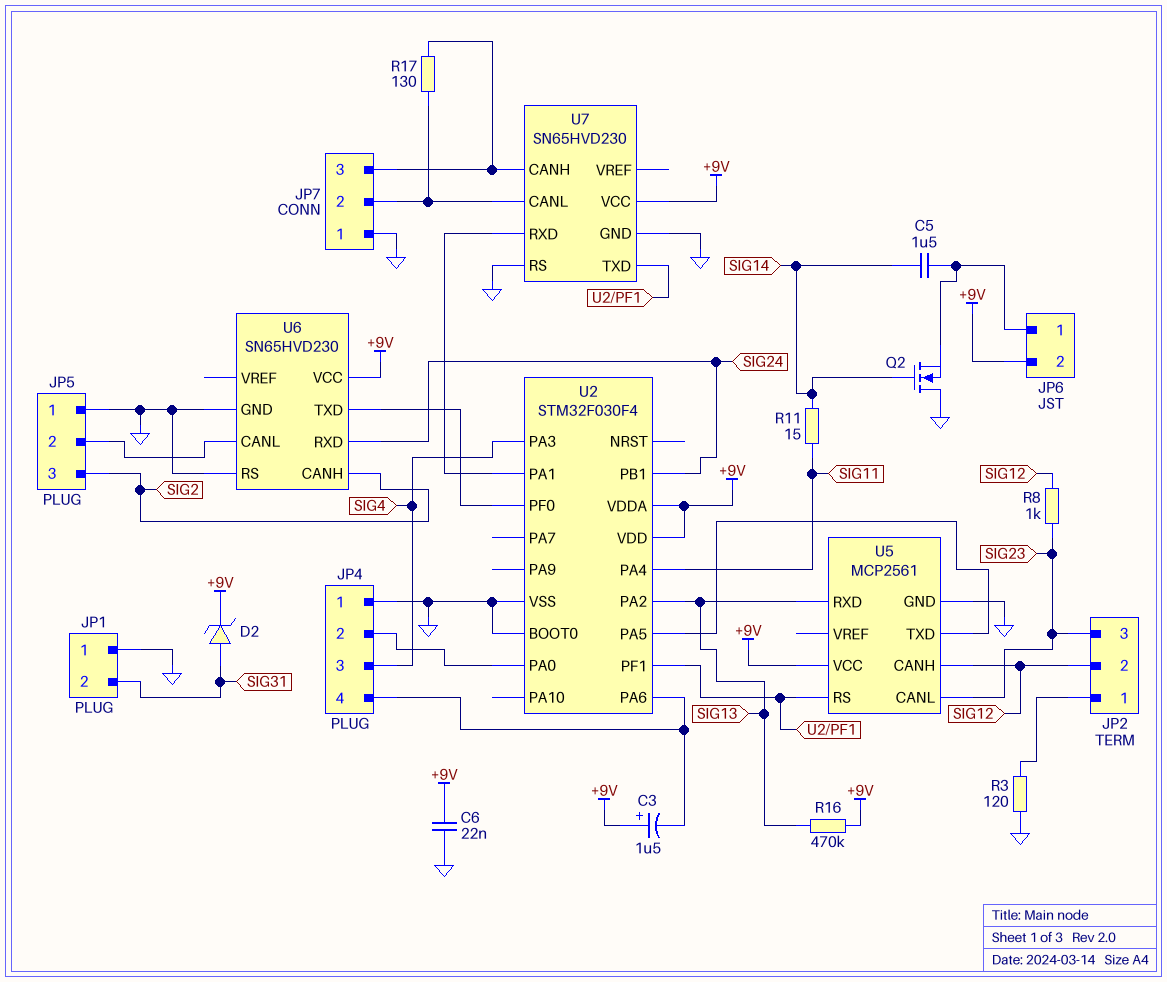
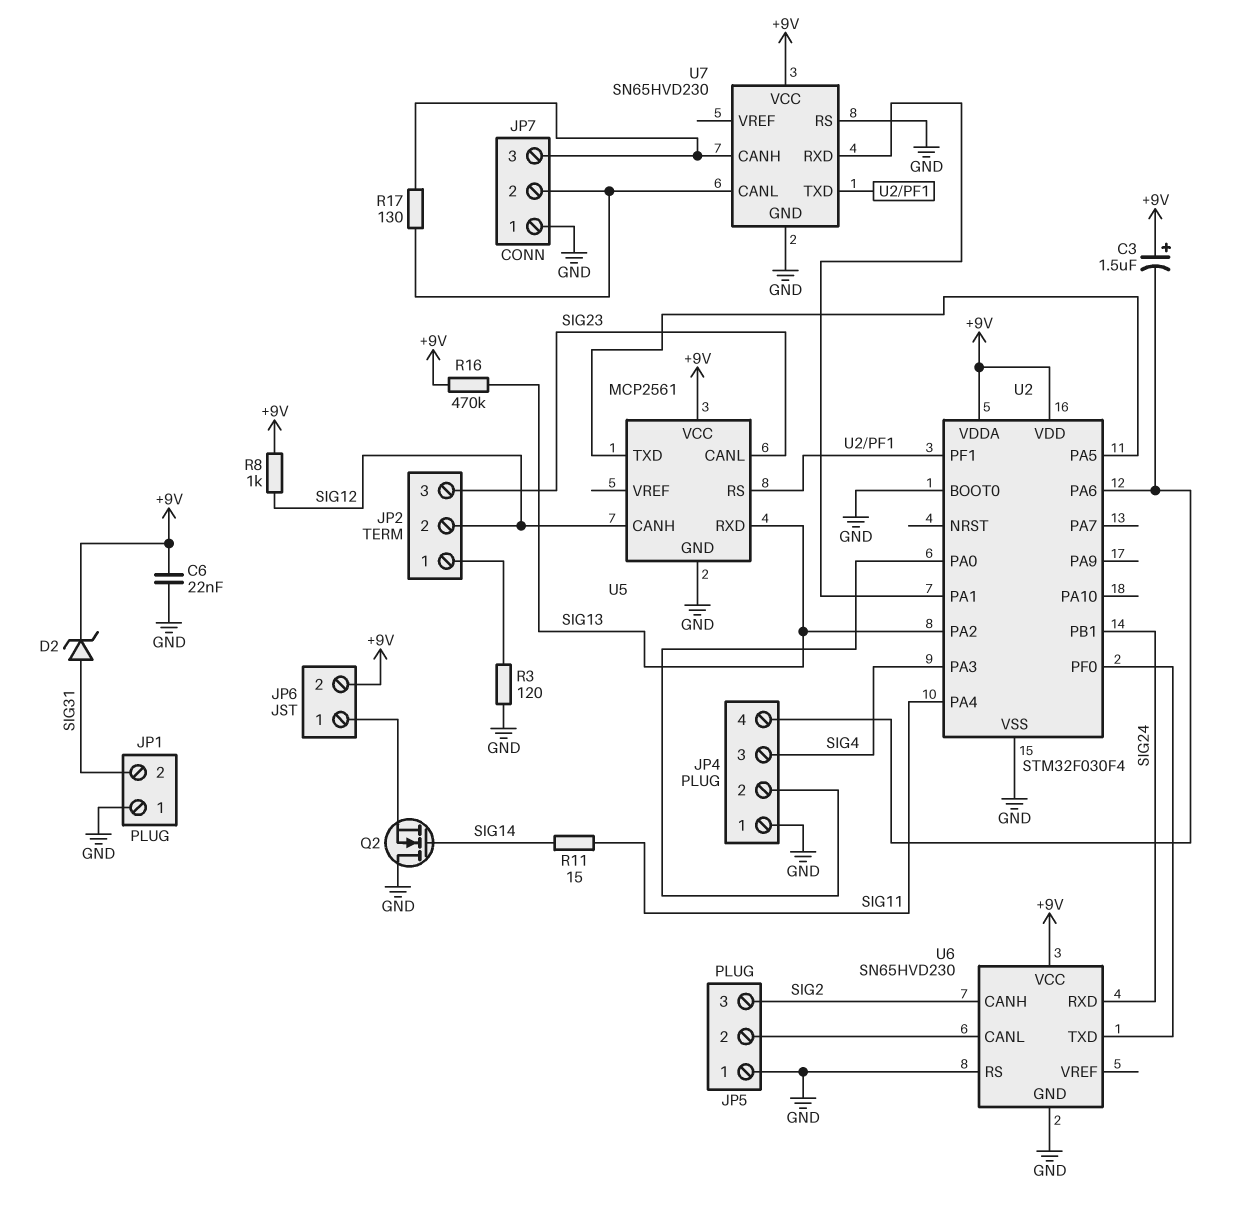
C5: 1.5uF (JP6/1, SIG14) -> none
R8: 1k (SIG12, SIG23) -> 1k (+9V, SIG12)

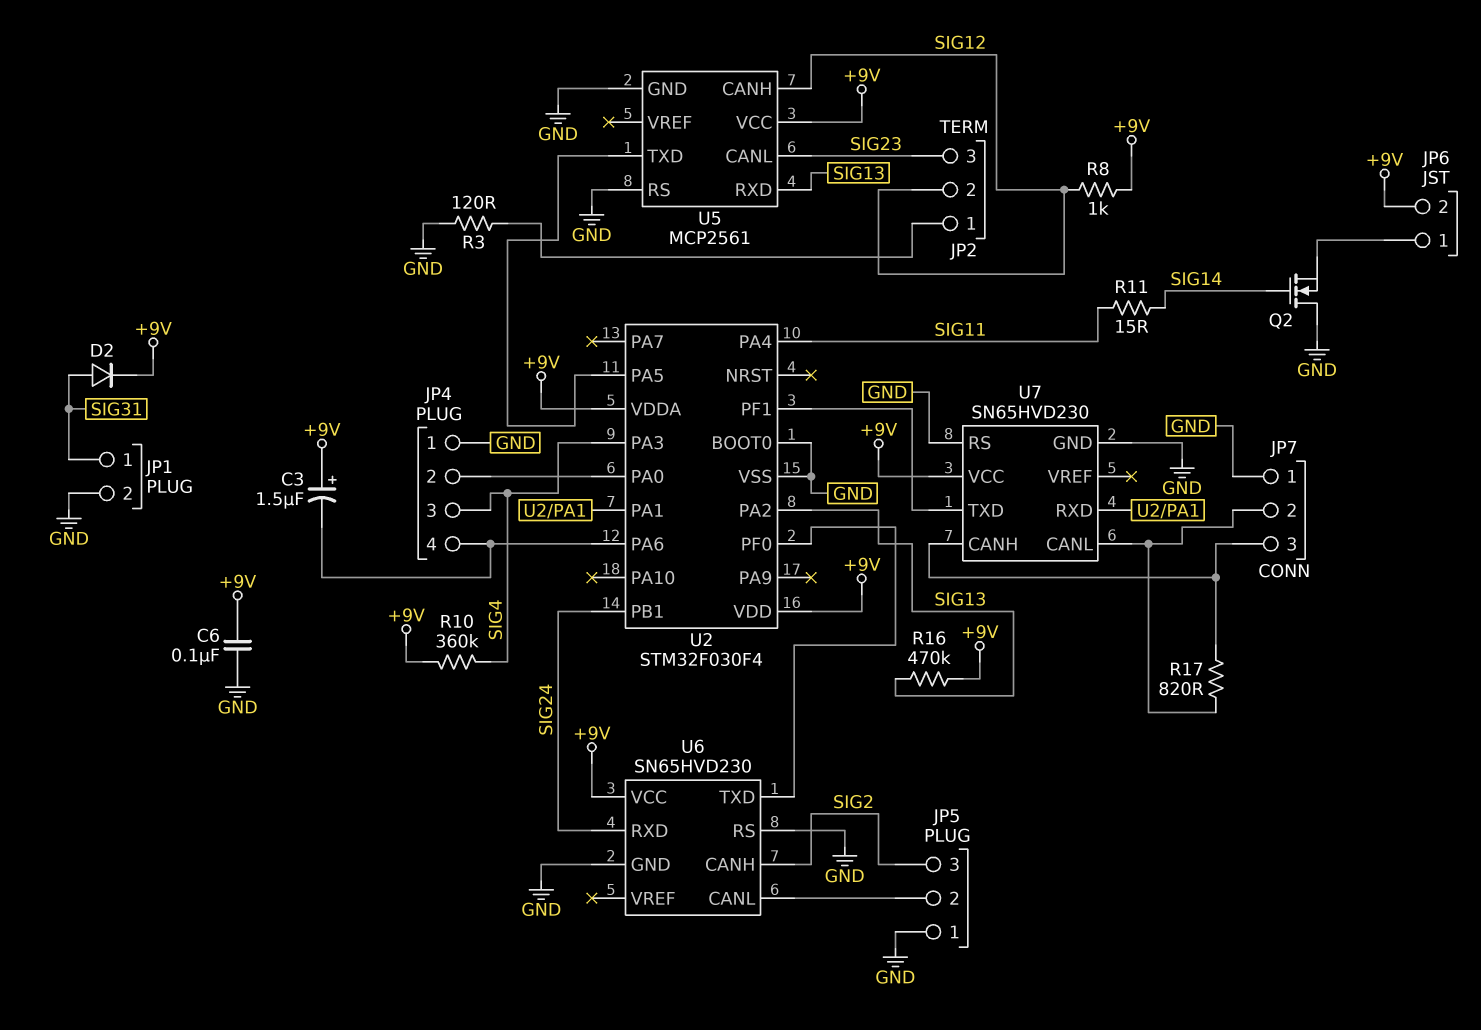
C6: 22nF (+9V, GND) -> 100nF (+9V, GND)
D2: zener (A SIG31, K +9V) -> diode (A SIG31, K +9V)
JP1 pin 1: GND -> SIG31
JP1 pin 2: SIG31 -> GND
R10: none -> 360k (+9V, SIG4)
R17: 130 (JP7/2, JP7/3) -> 820 (JP7/2, JP7/3)
U5 pin RS: U2/PF1 -> GND

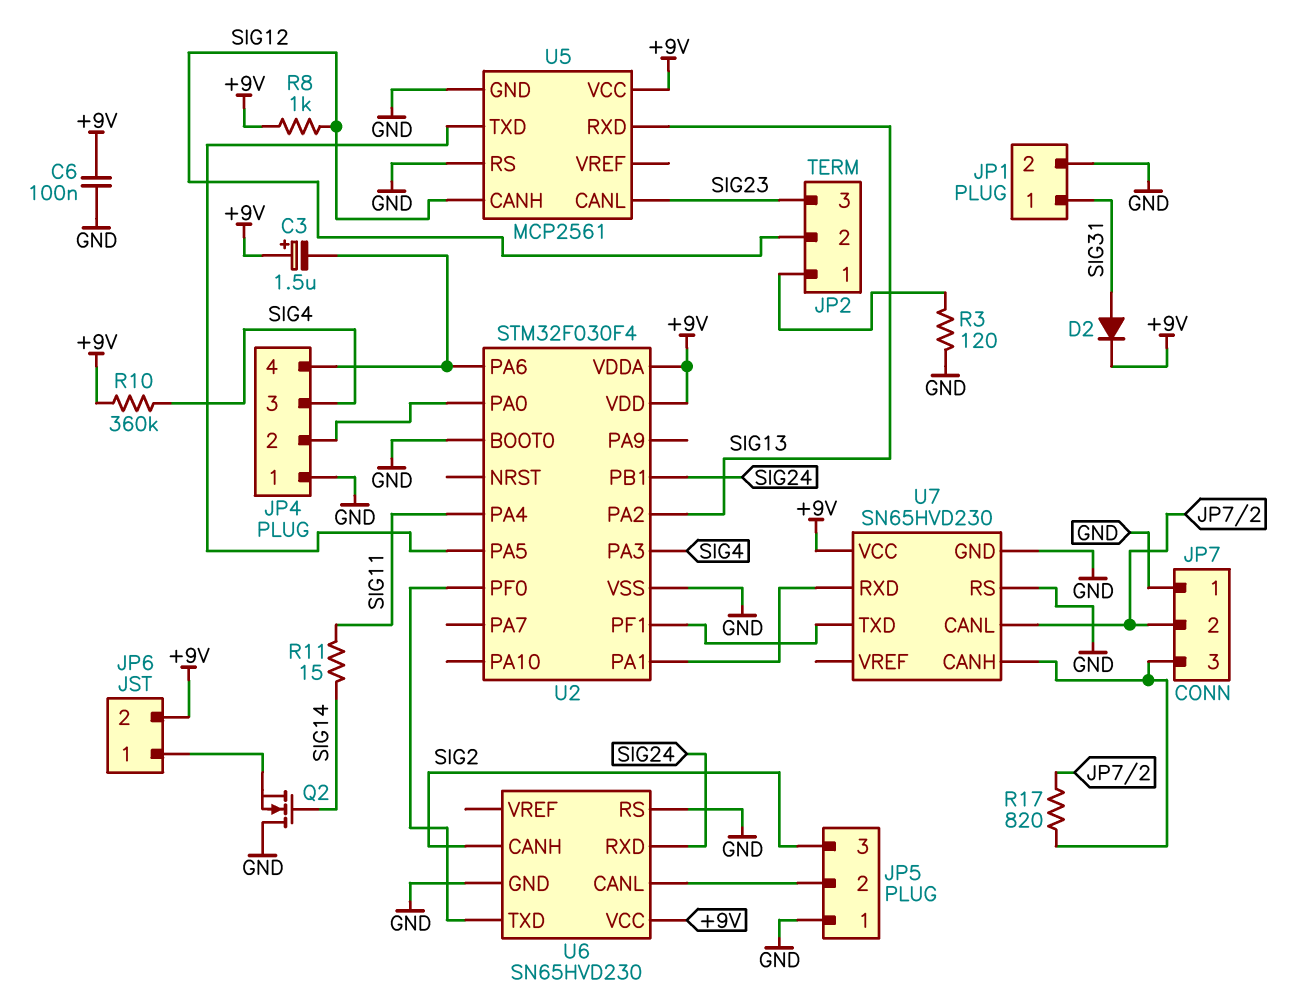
R16: 470k (+9V, SIG13) -> none

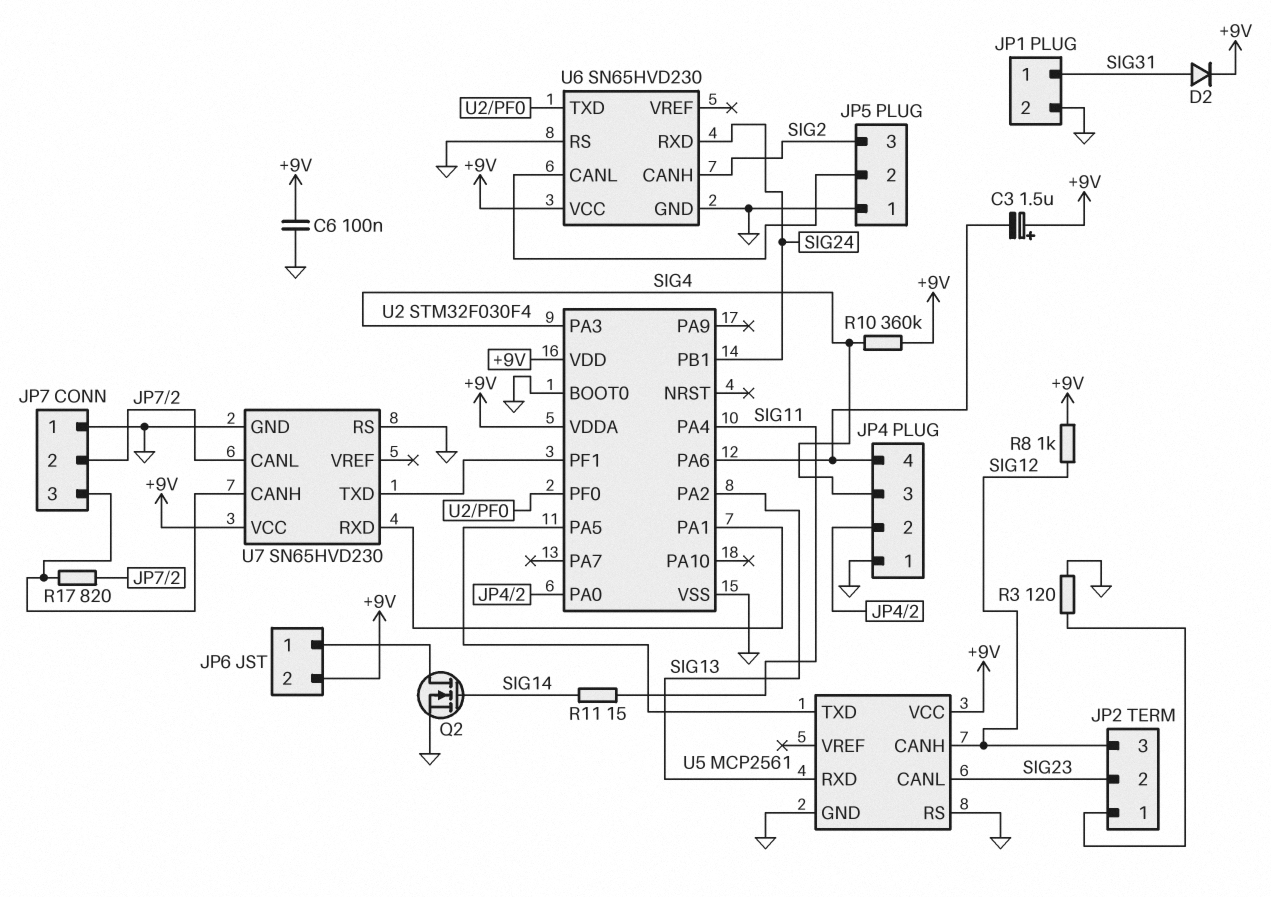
JP2 pin 2: SIG12 -> SIG23
JP2 pin 3: SIG23 -> SIG12
Q2: NMOS (G SIG14, D GND, S JP6/1) -> NMOS (G SIG14, D JP6/1, S GND)

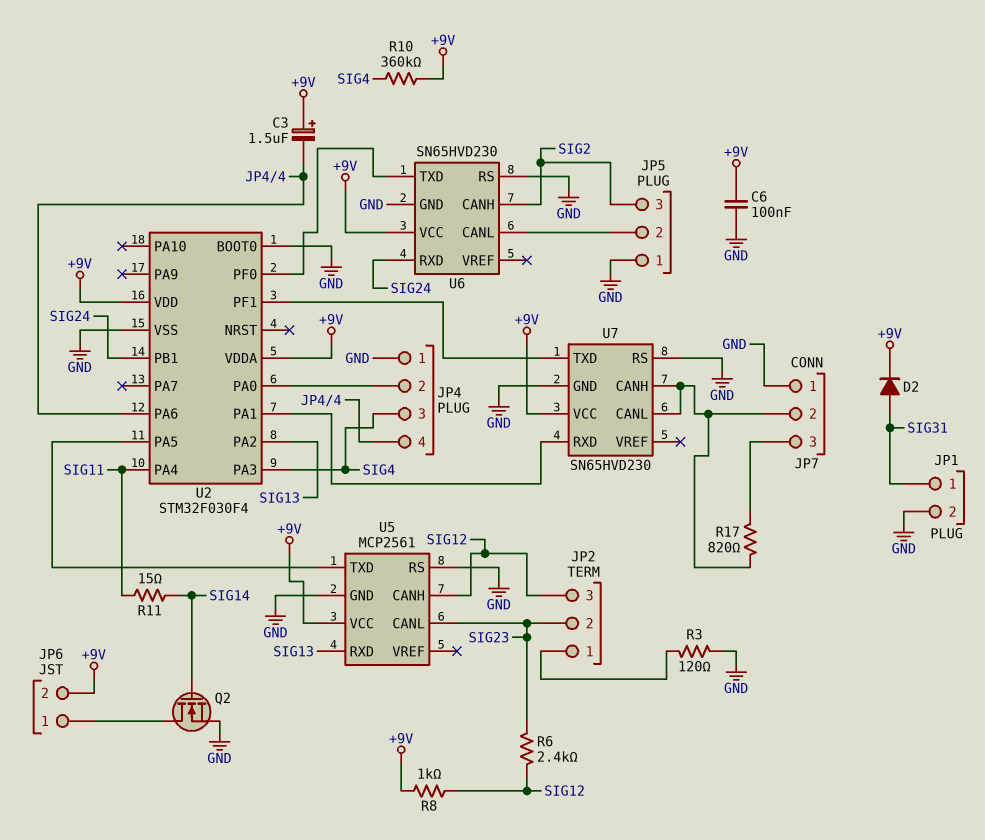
R6: none -> 2.4k (SIG12, SIG23)
U7 pin CANH: JP7/3 -> JP7/2

